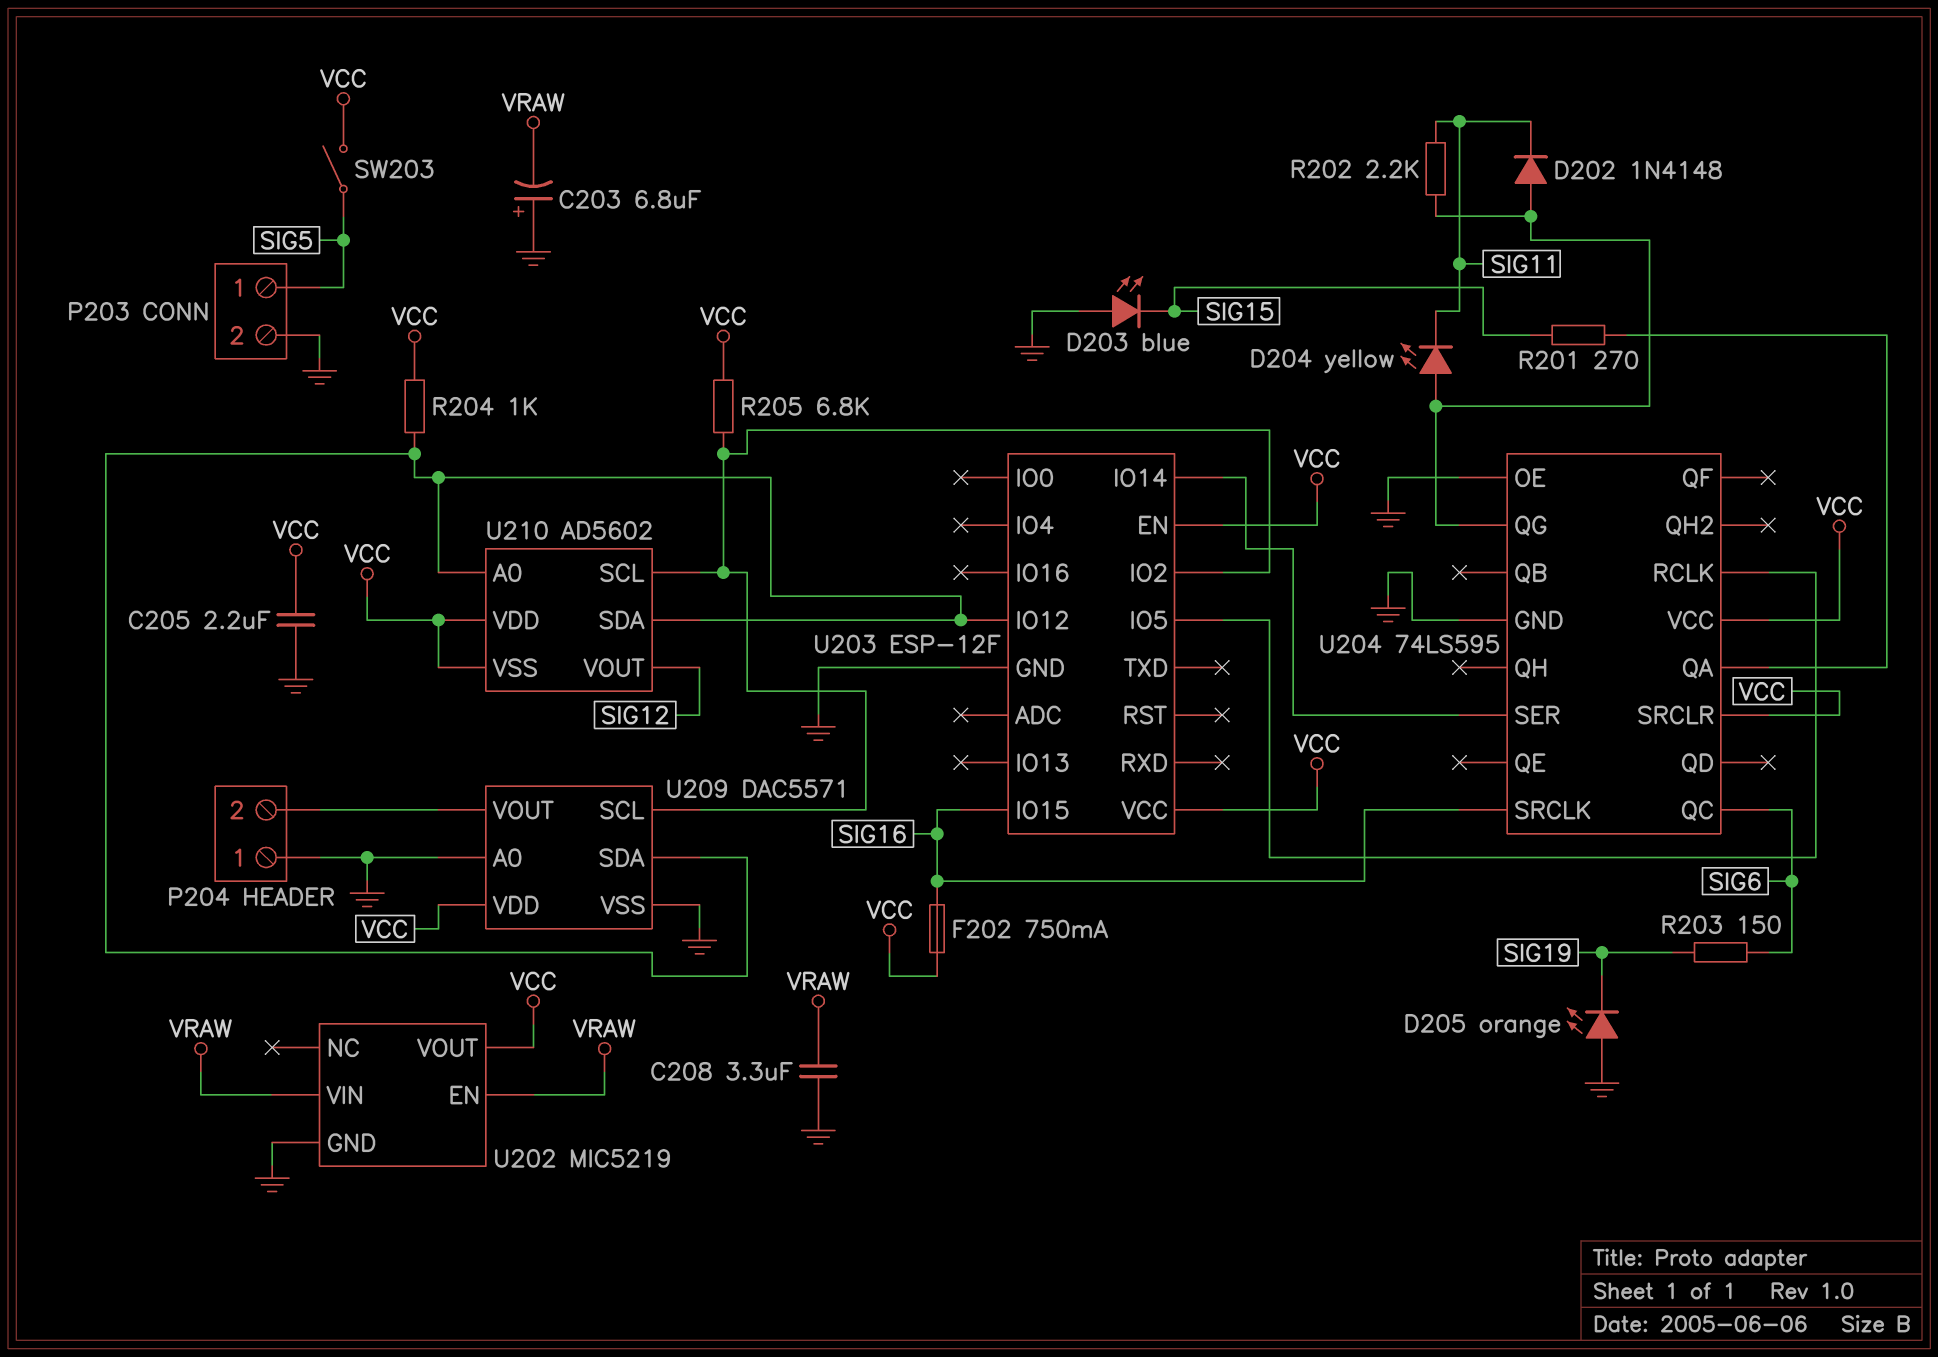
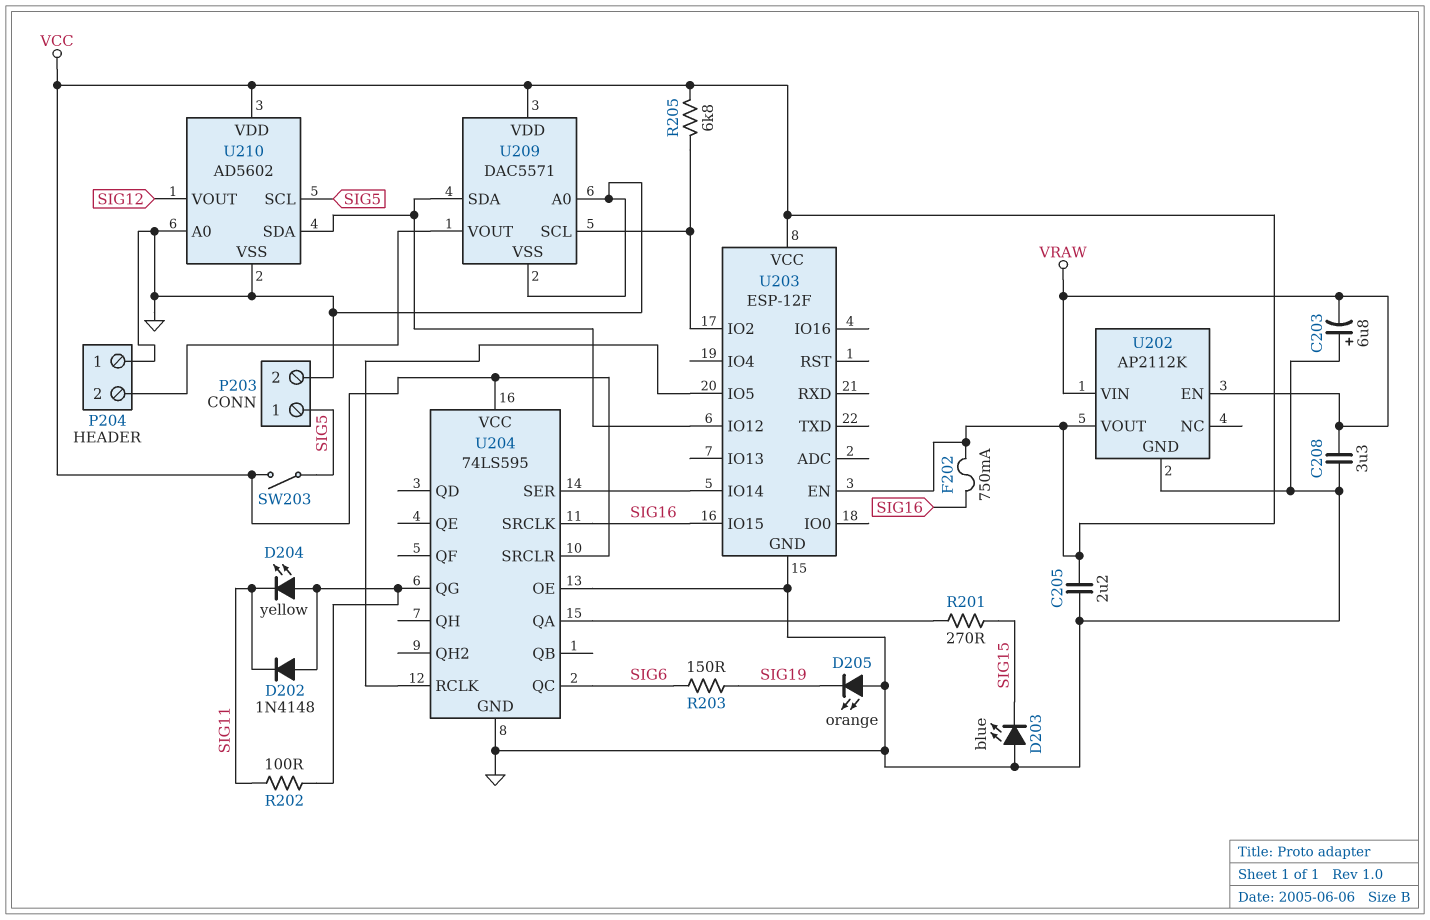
R202: 2.2k (SIG11, U204/QG) -> 100 (SIG11, U204/QG)
R204: 1k (U203/IO12, VCC) -> none
U202: MIC5219 -> AP2112K
U210 pin A0: U203/IO12 -> GND
U210 pin SCL: U203/IO2 -> SIG5
U210 pin VSS: VCC -> GND

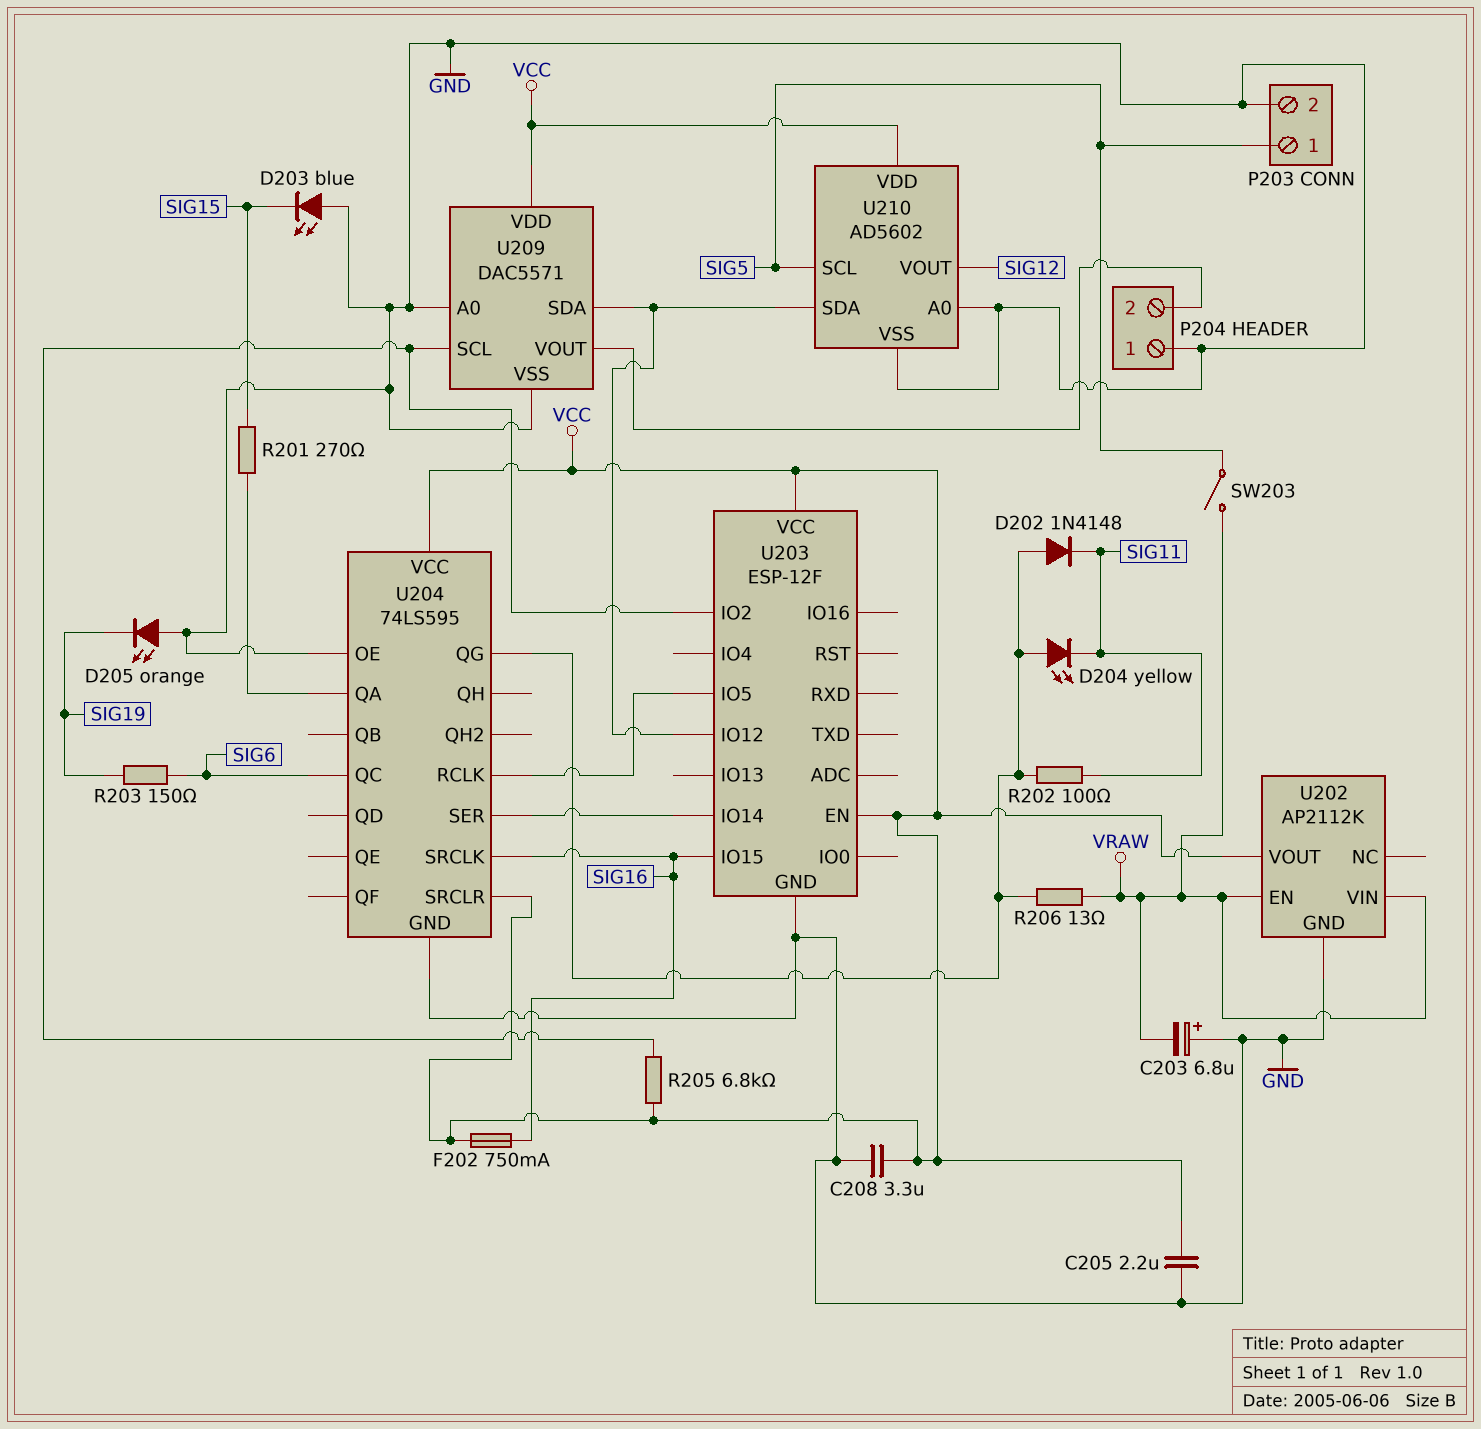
C208: 3.3uF (GND, VRAW) -> 3.3uF (GND, VCC)
R206: none -> 13 (U204/QG, VRAW)
SW203: switch (SIG5, VCC) -> switch (SIG5, VRAW)

